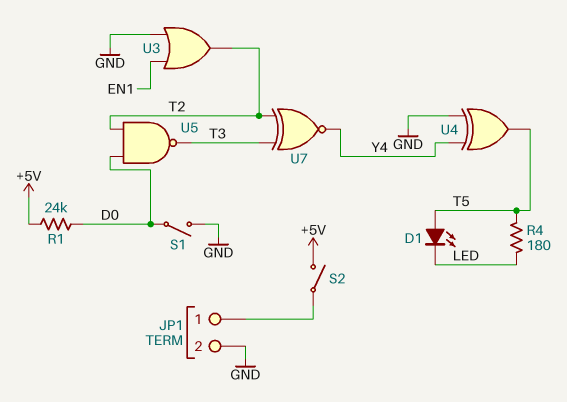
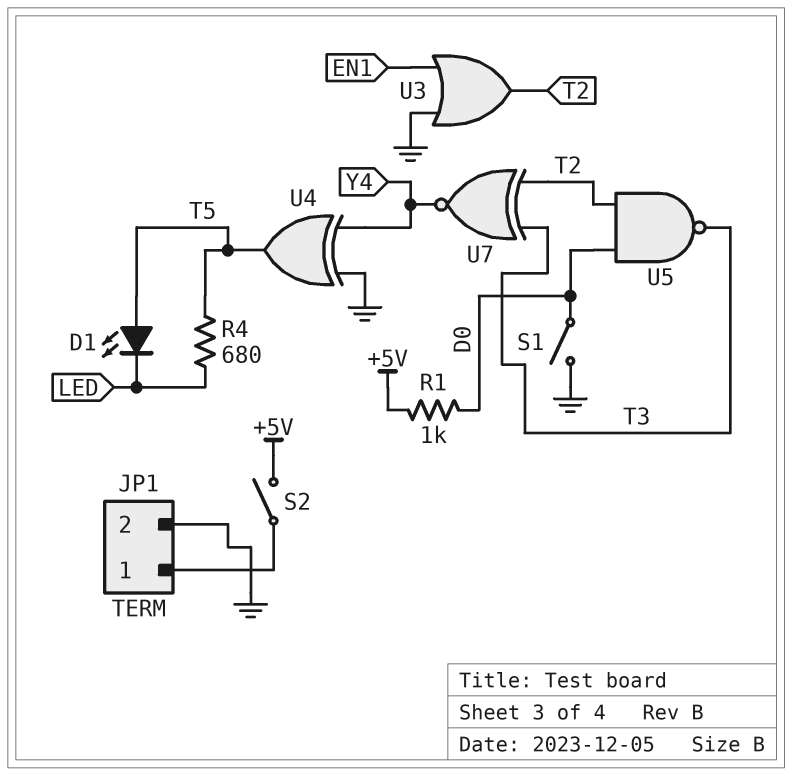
R1: 24k (+5V, D0) -> 1k (+5V, D0)
R4: 180 (LED, T5) -> 680 (LED, T5)

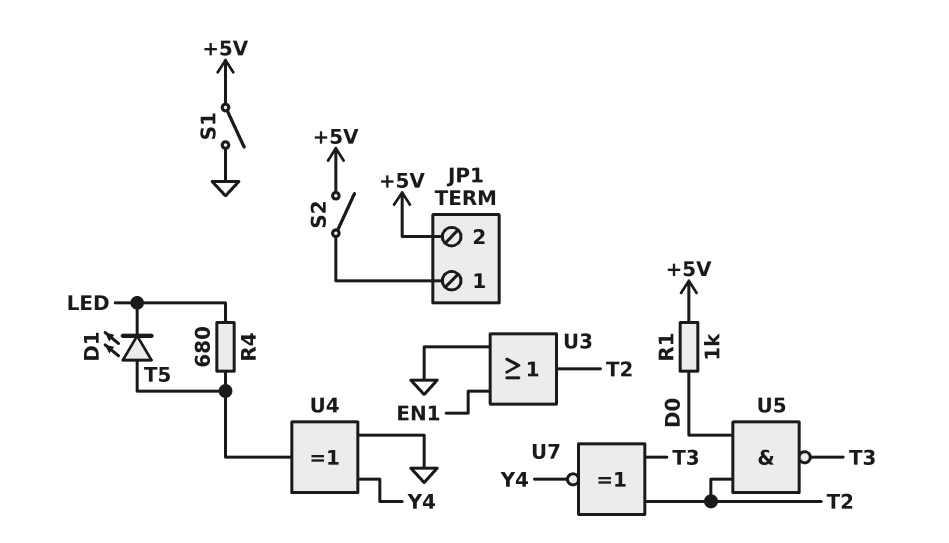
JP1 pin 2: GND -> +5V
S1: switch (D0, GND) -> switch (+5V, GND)

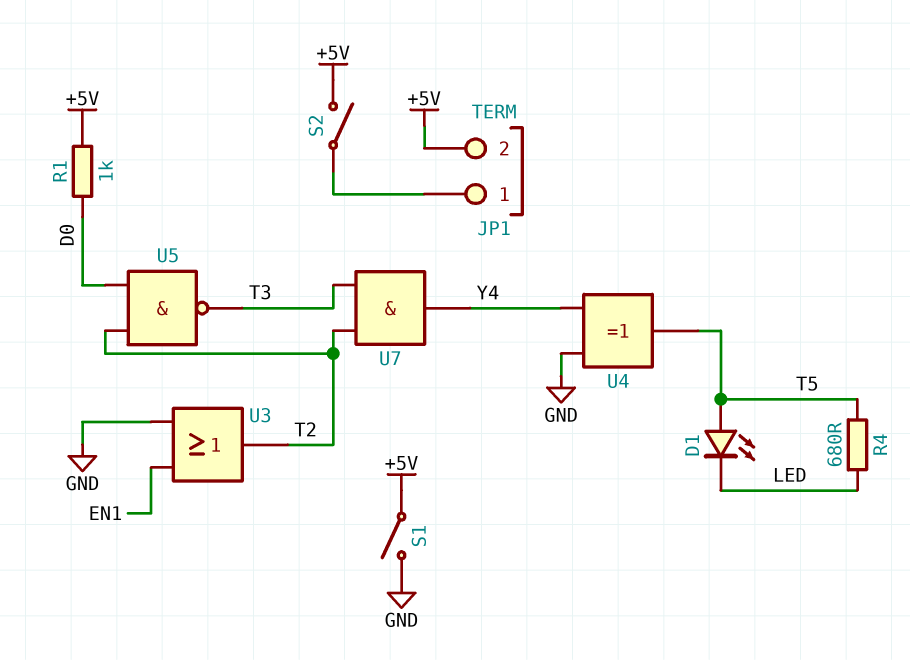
U7: XNOR (in T2, in T3, out Y4) -> AND (in T2, in T3, out Y4)

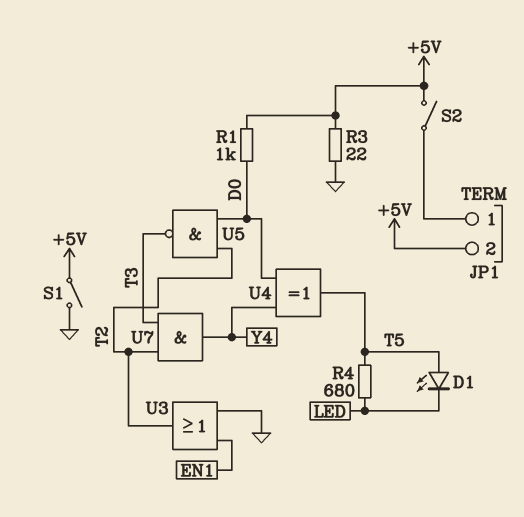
R3: none -> 22 (+5V, GND)
U4: XOR (in GND, in Y4, out T5) -> XOR (in D0, in Y4, out T5)

